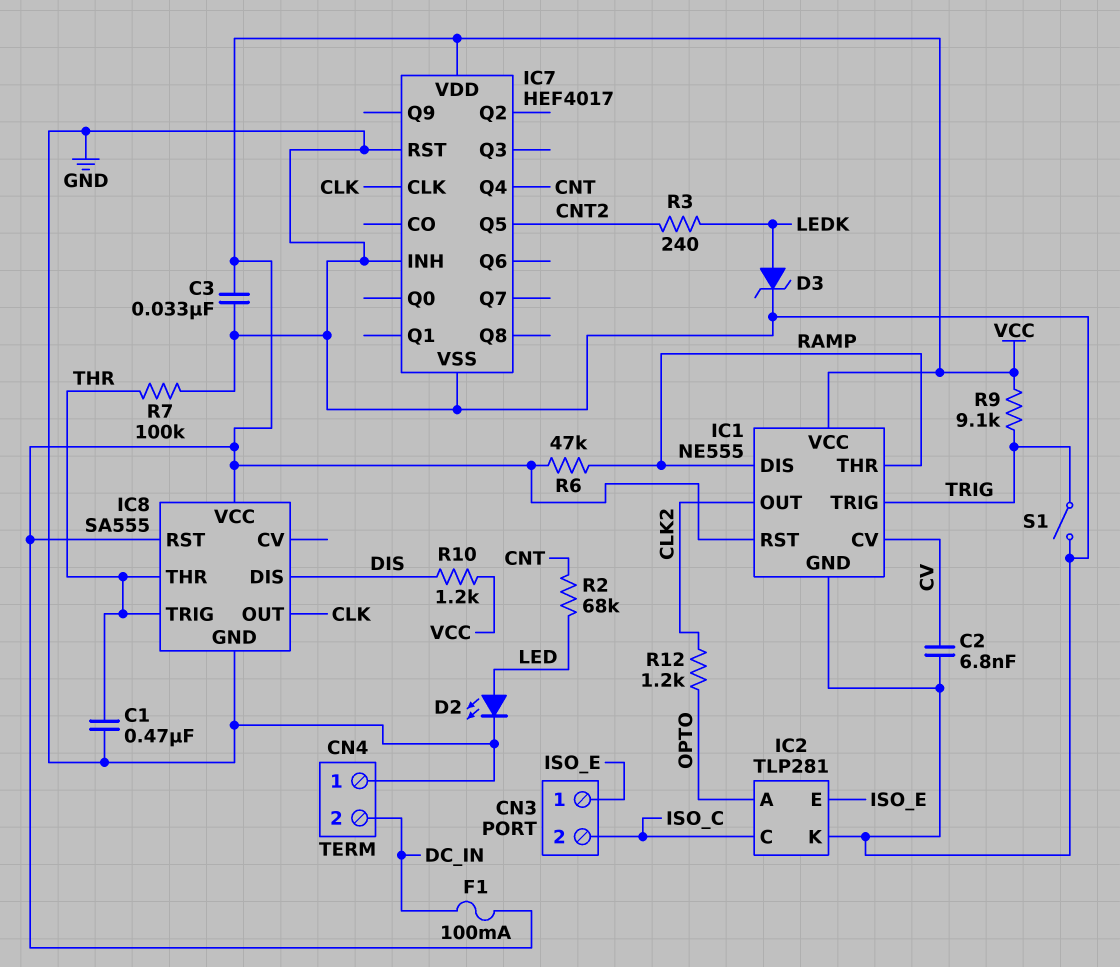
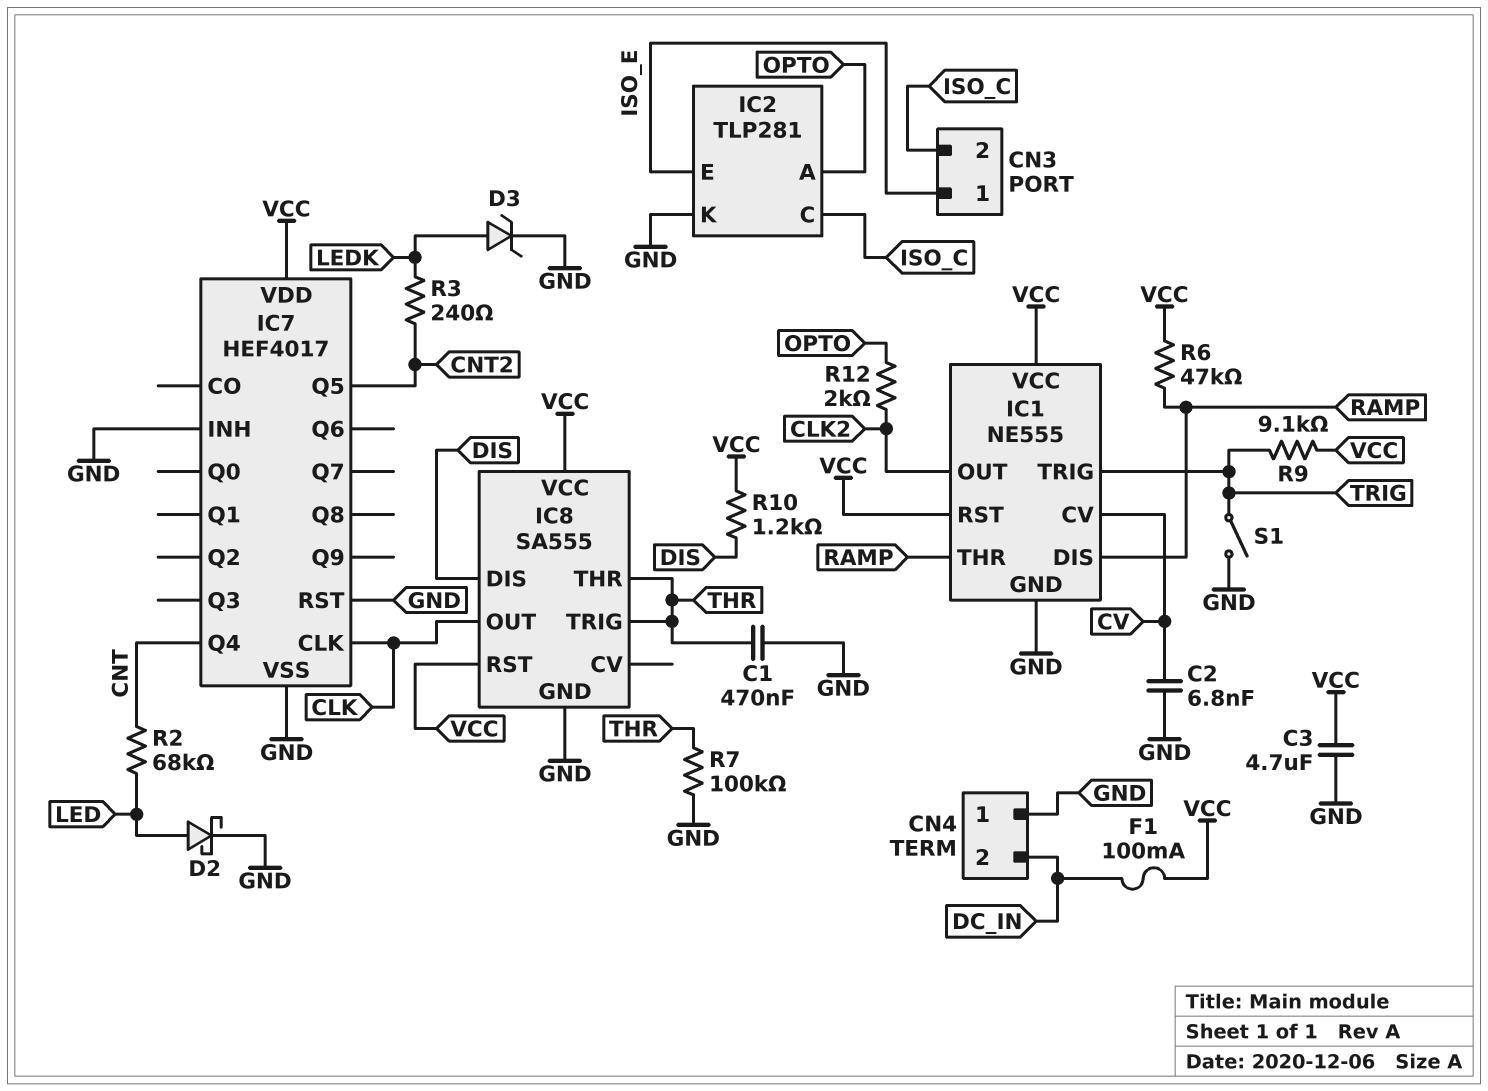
C3: 33nF (GND, VCC) -> 4.7uF (GND, VCC)
D2: LED (A LED, K GND) -> schottky (A LED, K GND)
R12: 1.2k (CLK2, OPTO) -> 2k (CLK2, OPTO)

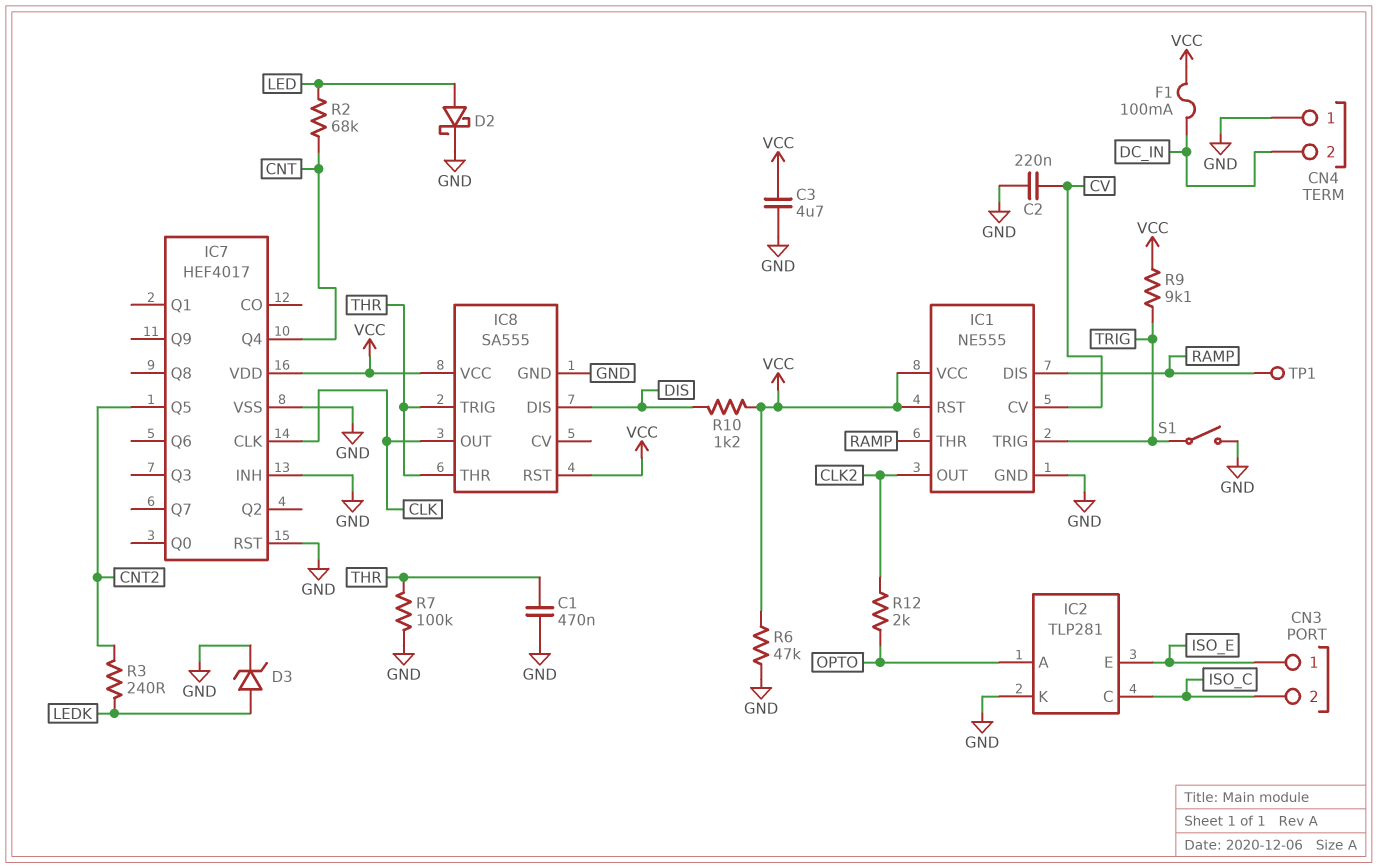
C2: 6.8nF (CV, GND) -> 220nF (CV, GND)
R6: 47k (RAMP, VCC) -> 47k (GND, VCC)
TP1: none -> test point (RAMP)

